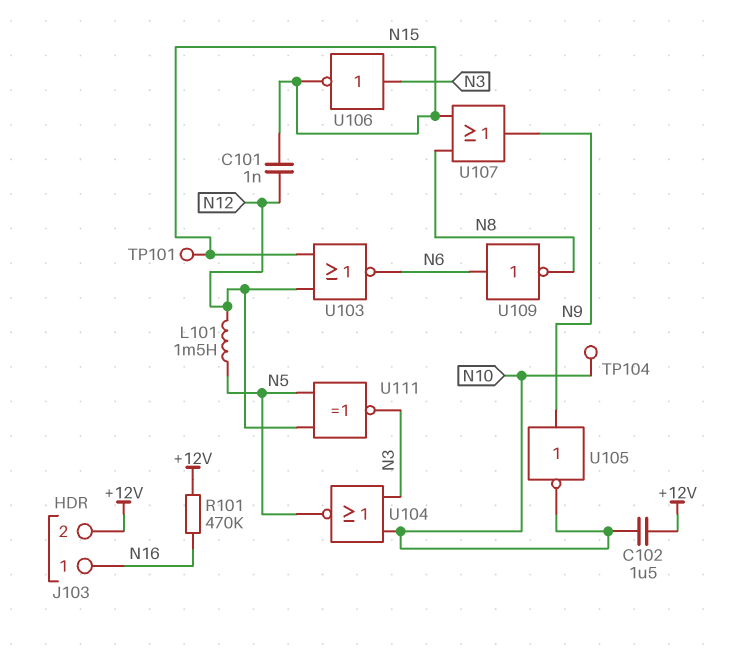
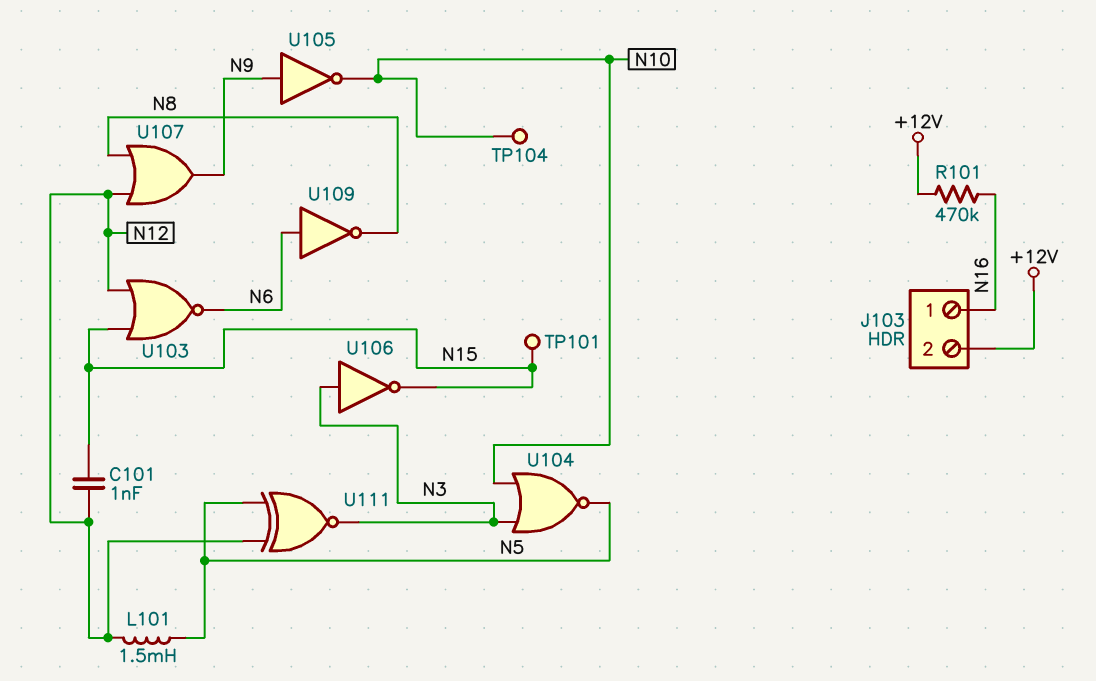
C102: 1.5uF (+12V, N10) -> none
U107: OR (in N8, in N15, out N9) -> OR (in N8, in N12, out N9)

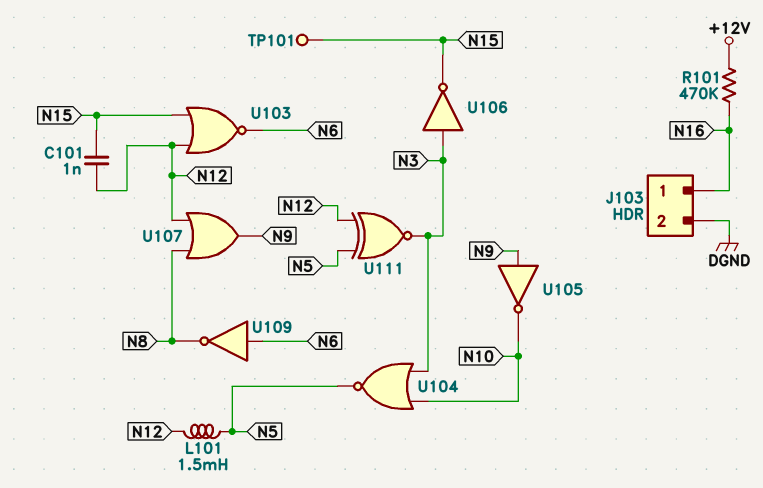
J103 pin 2: +12V -> DGND
TP104: test point (N10) -> none

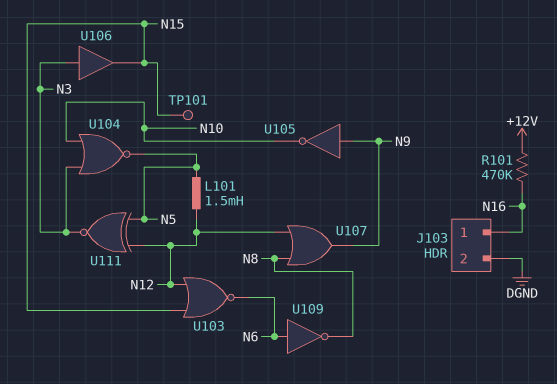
C101: 1nF (N12, N15) -> none
U106: NOT (in N3, out N15) -> buffer (in N3, out N15)

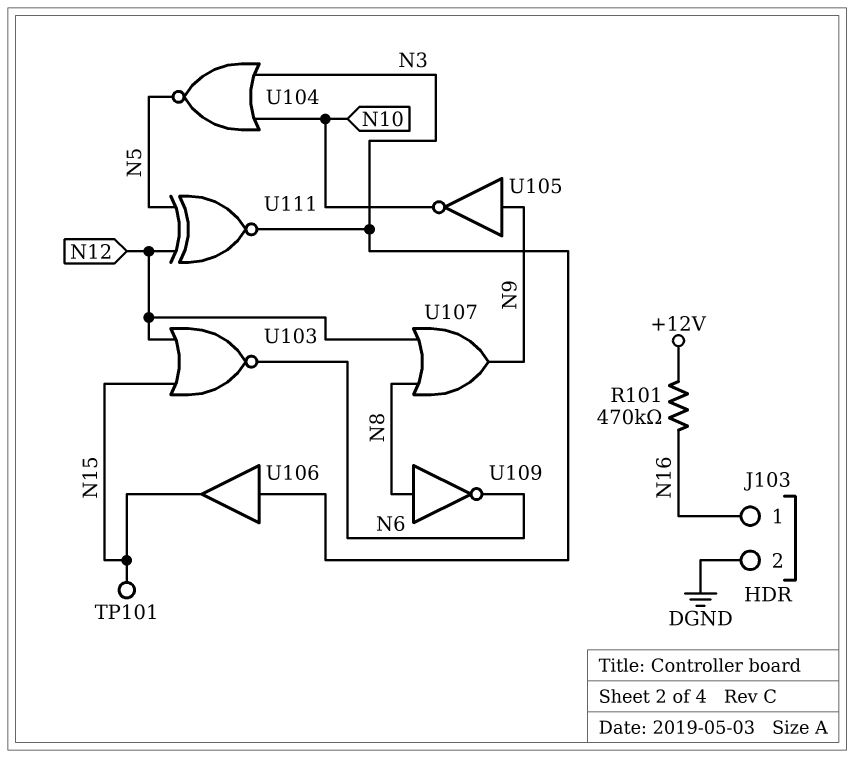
L101: 1.5mH (N5, N12) -> none
U109: NOT (in N6, out N8) -> NOT (in N8, out N6)

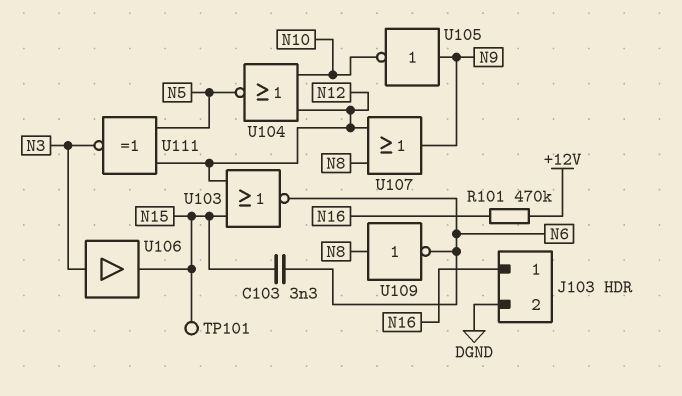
C103: none -> 3.3nF (N6, N15)
U104: NOR (in N3, in N10, out N5) -> NOR (in N10, in N12, out N5)

